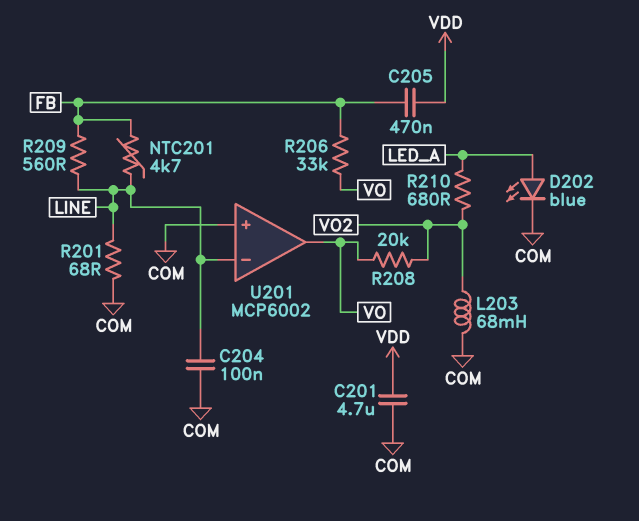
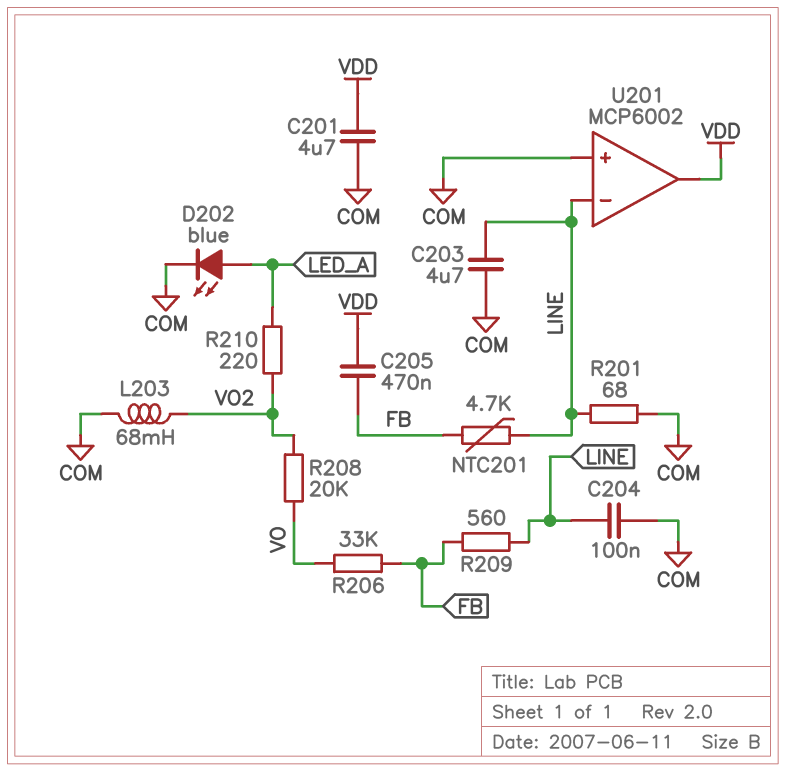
C203: none -> 4.7uF (COM, LINE)
R210: 680 (LED_A, VO2) -> 220 (LED_A, VO2)
U201 pin out: VO -> VDD

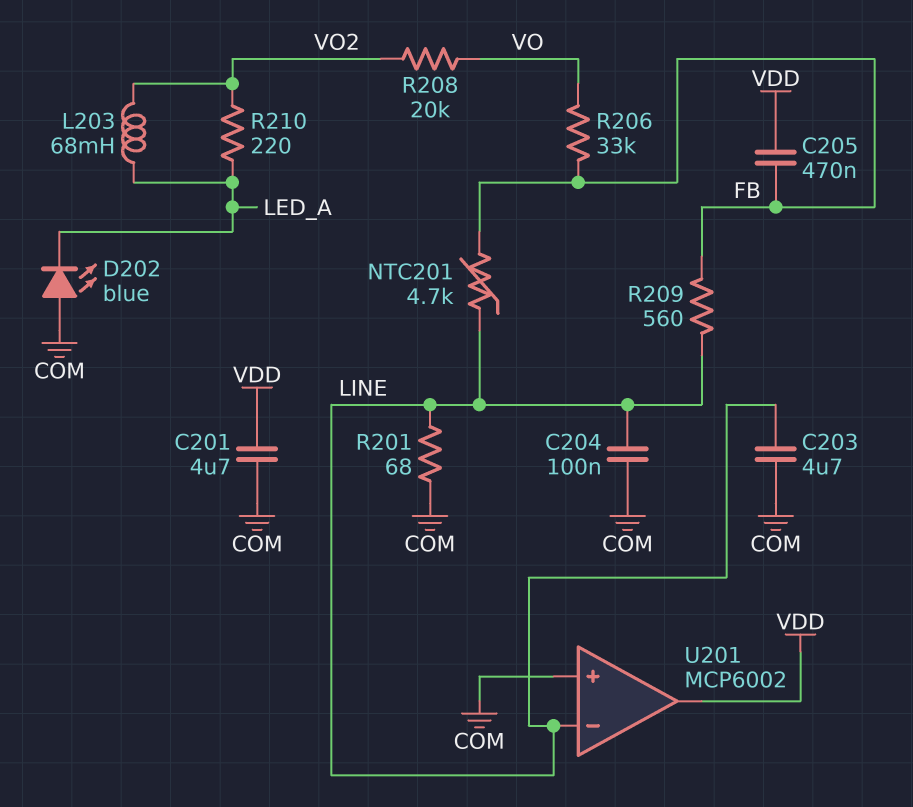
D202: LED blue (A LED_A, K COM) -> LED blue (A COM, K LED_A)
L203: 68mH (COM, VO2) -> 68mH (LED_A, VO2)

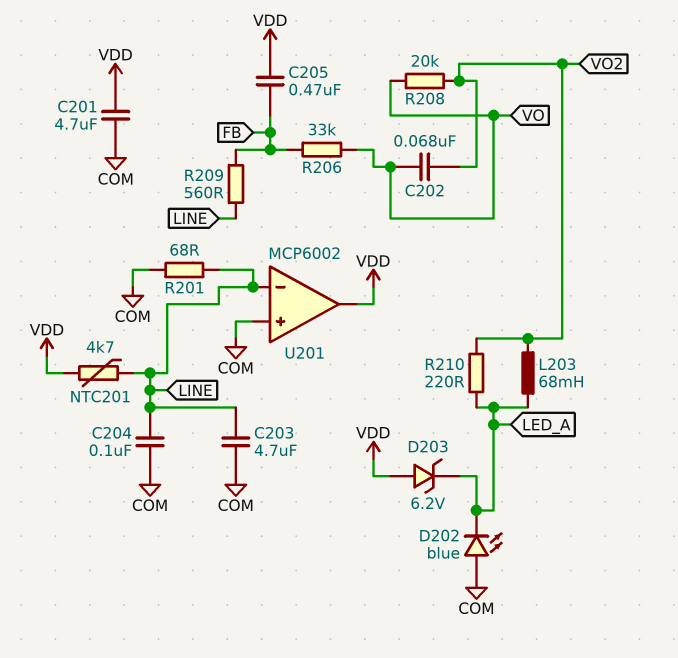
C202: none -> 68nF (VO, VO2)
D203: none -> zener 6.2V (A VDD, K LED_A)
NTC201: 4.7k (FB, LINE) -> 4.7k (LINE, VDD)

